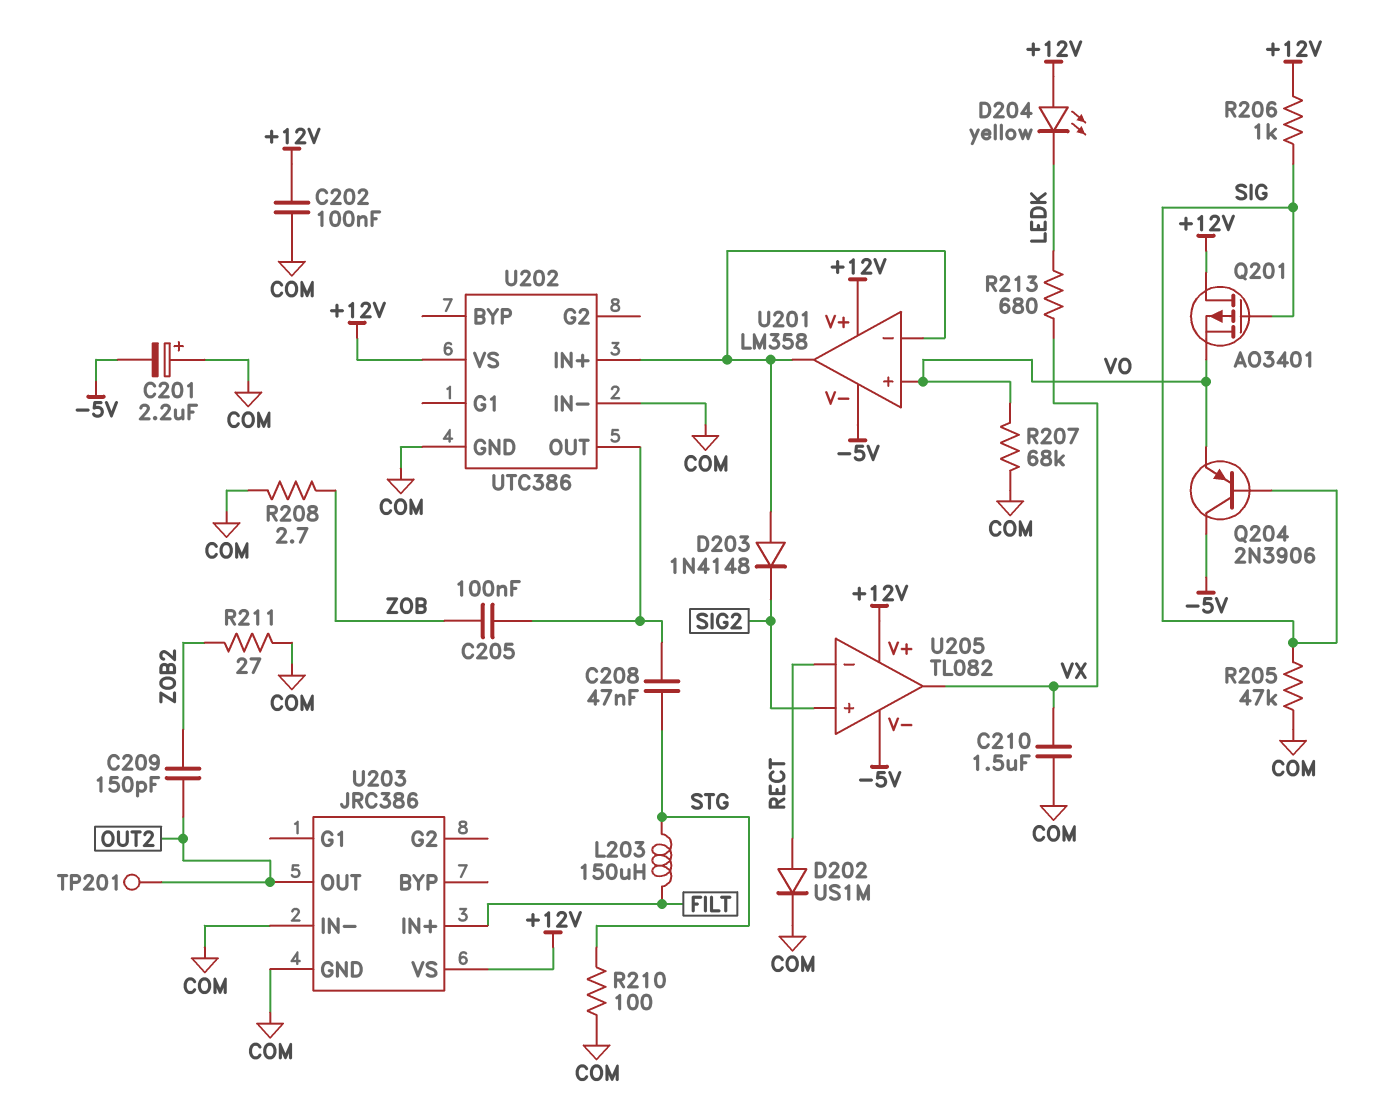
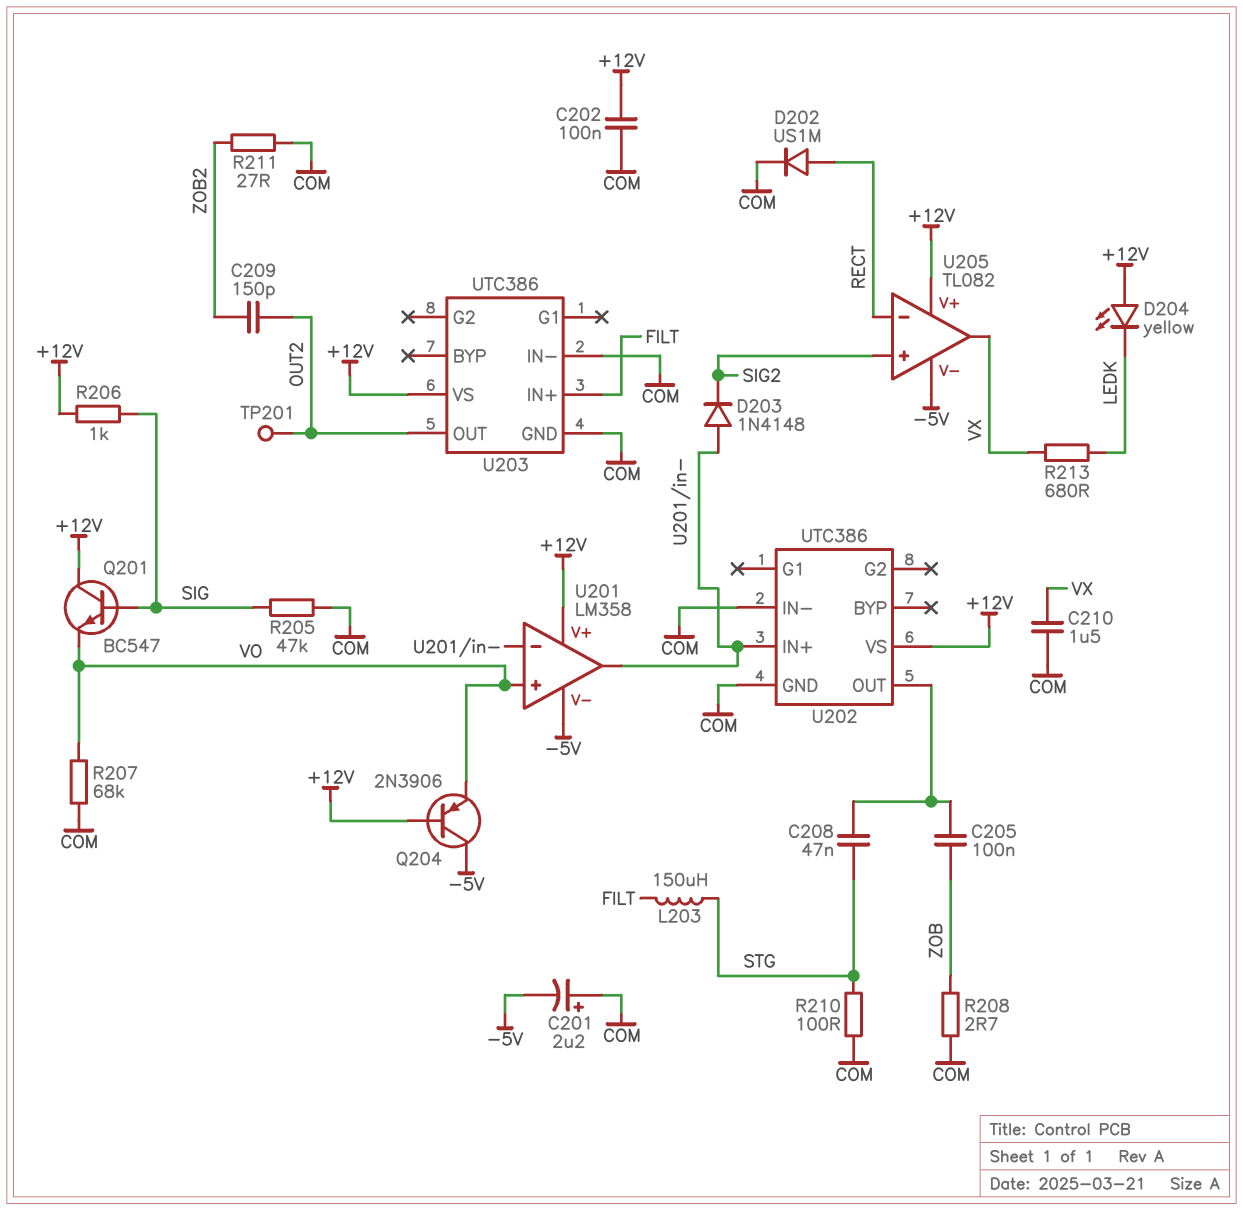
Q201: PMOS AO3401 (G SIG, D +12V, S VO) -> NPN BC547 (B SIG, C +12V, E VO)
Q204: PNP 2N3906 (B SIG, C -5V, E VO) -> PNP 2N3906 (B +12V, C -5V, E VO)
U203: JRC386 -> UTC386

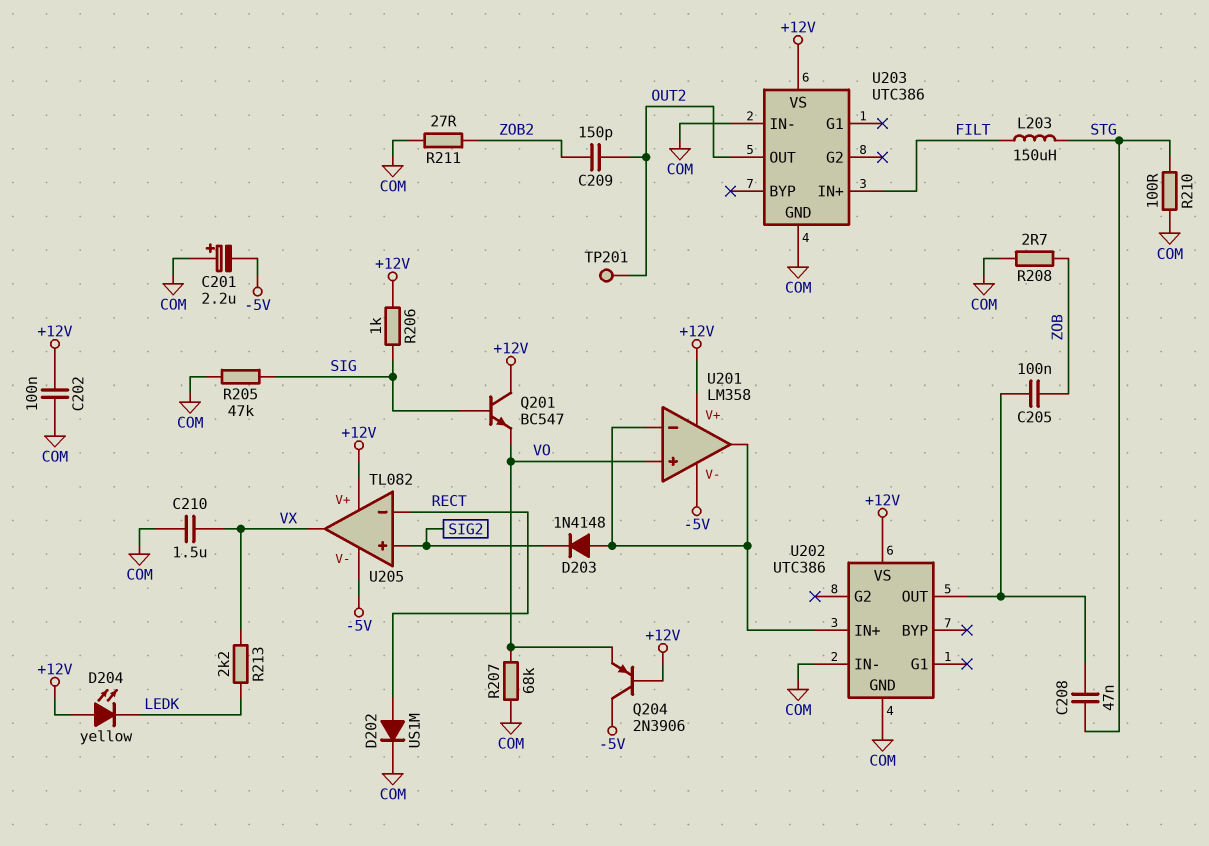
R213: 680 (LEDK, VX) -> 2.2k (LEDK, VX)

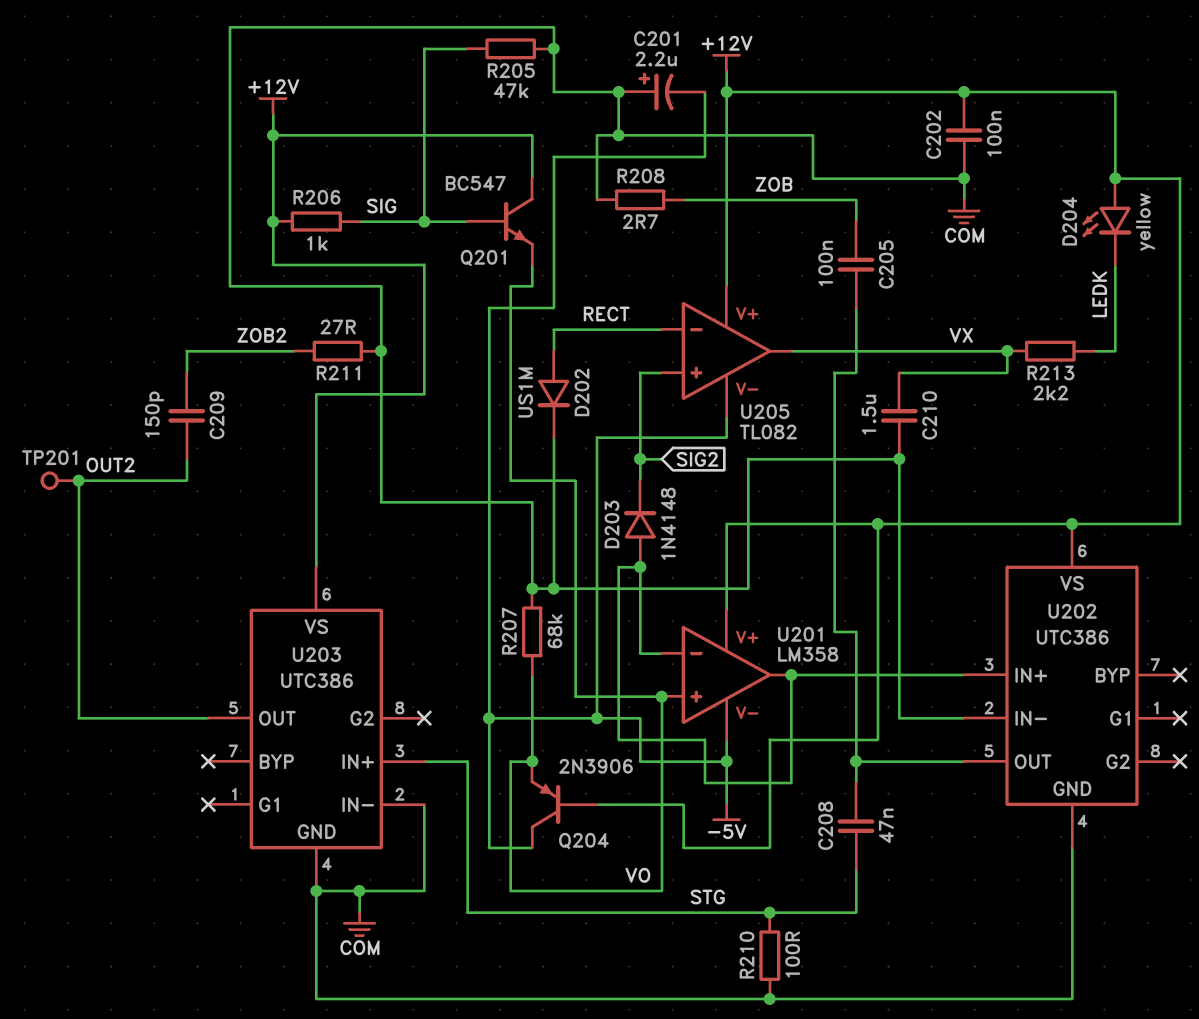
L203: 150uH (FILT, STG) -> none
U203 pin IN+: FILT -> STG

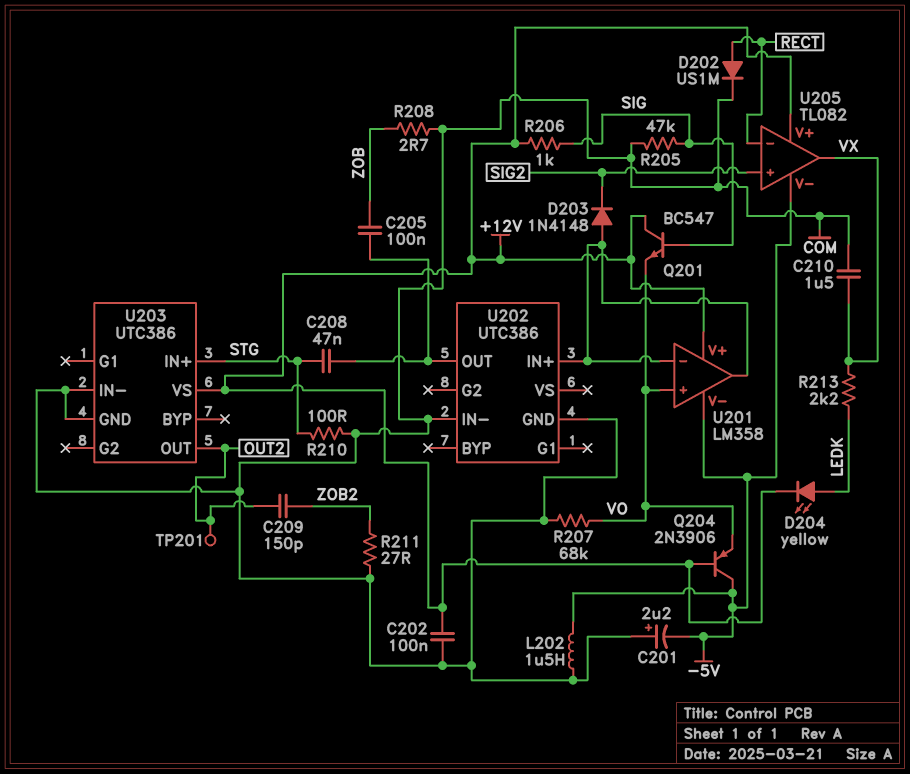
D204: LED yellow (A +12V, K LEDK) -> LED yellow (A LEDK, K +12V)
L202: none -> 1.5uH (-5V, COM)
U202 pin VS: +12V -> none

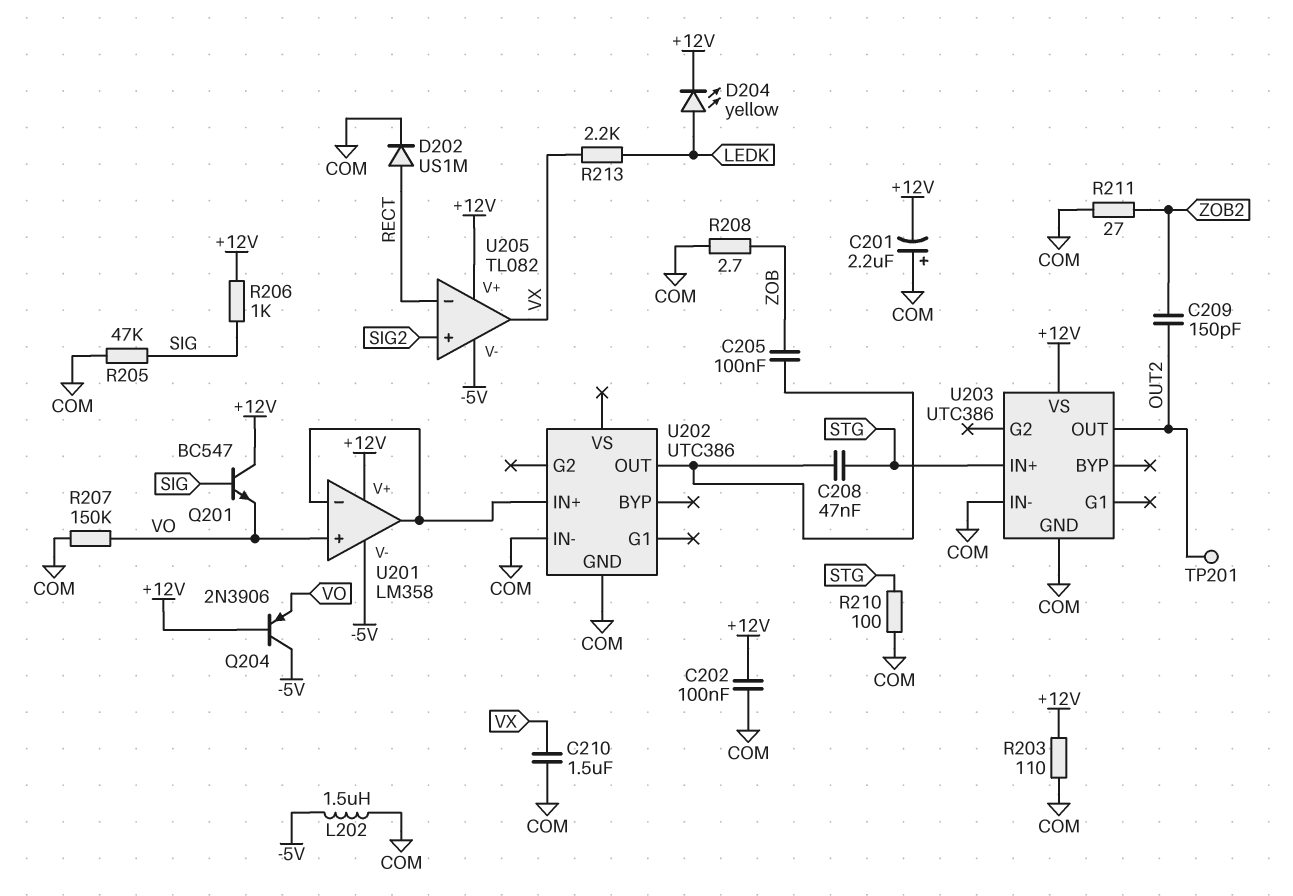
C201: 2.2uF (plus COM, minus -5V) -> 2.2uF (plus COM, minus +12V)
D203: diode 1N4148 (A U201/in-, K SIG2) -> none
R203: none -> 110 (+12V, COM)
R207: 68k (COM, VO) -> 150k (COM, VO)

